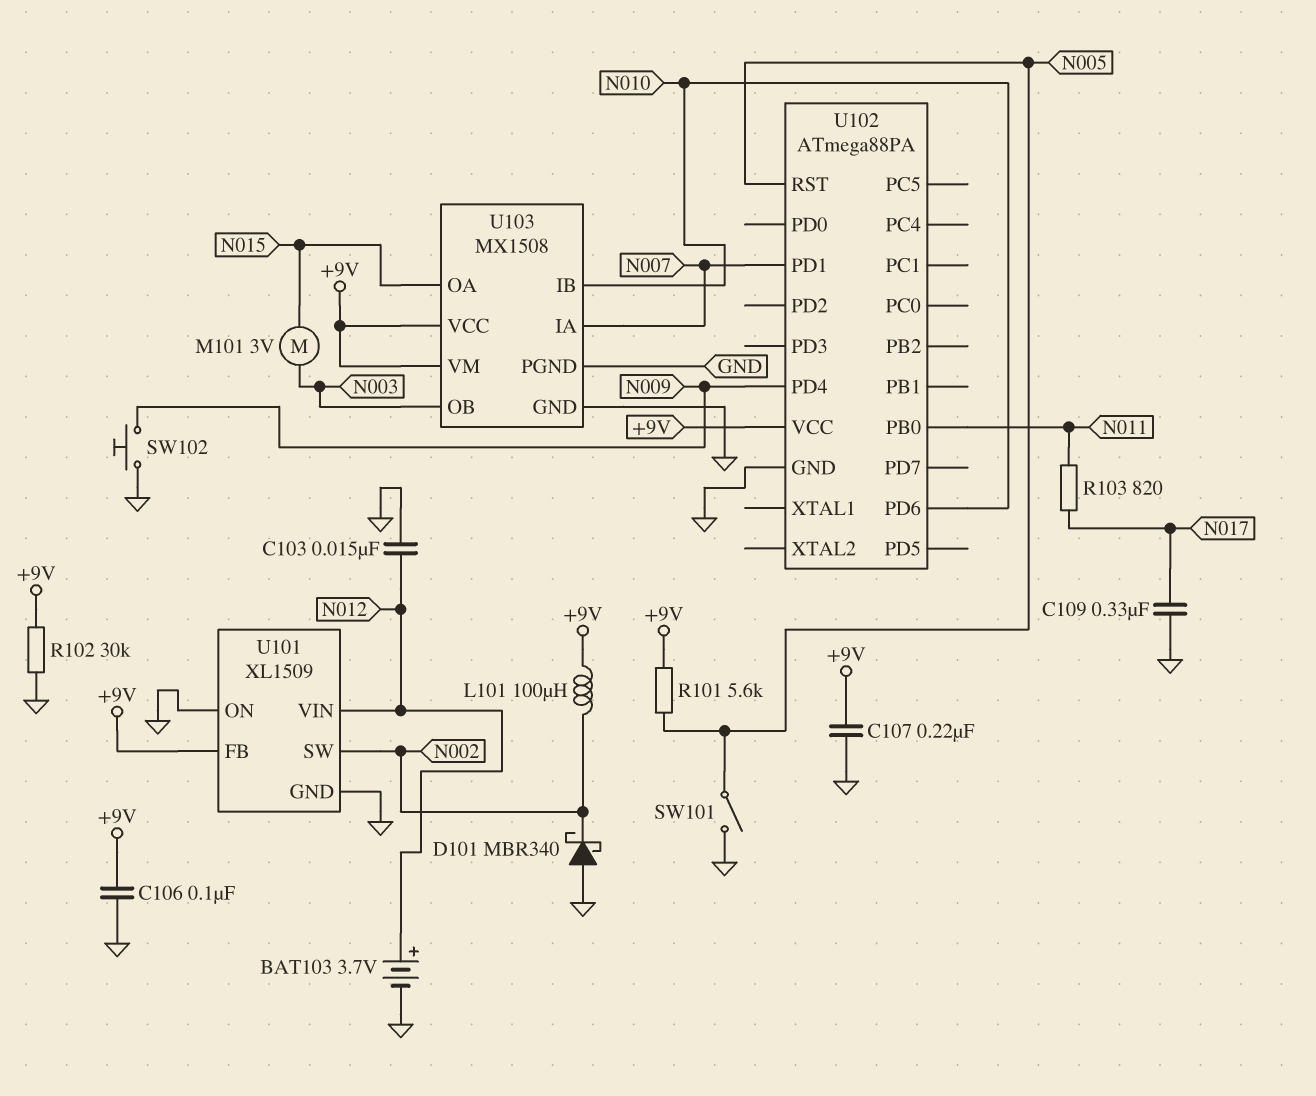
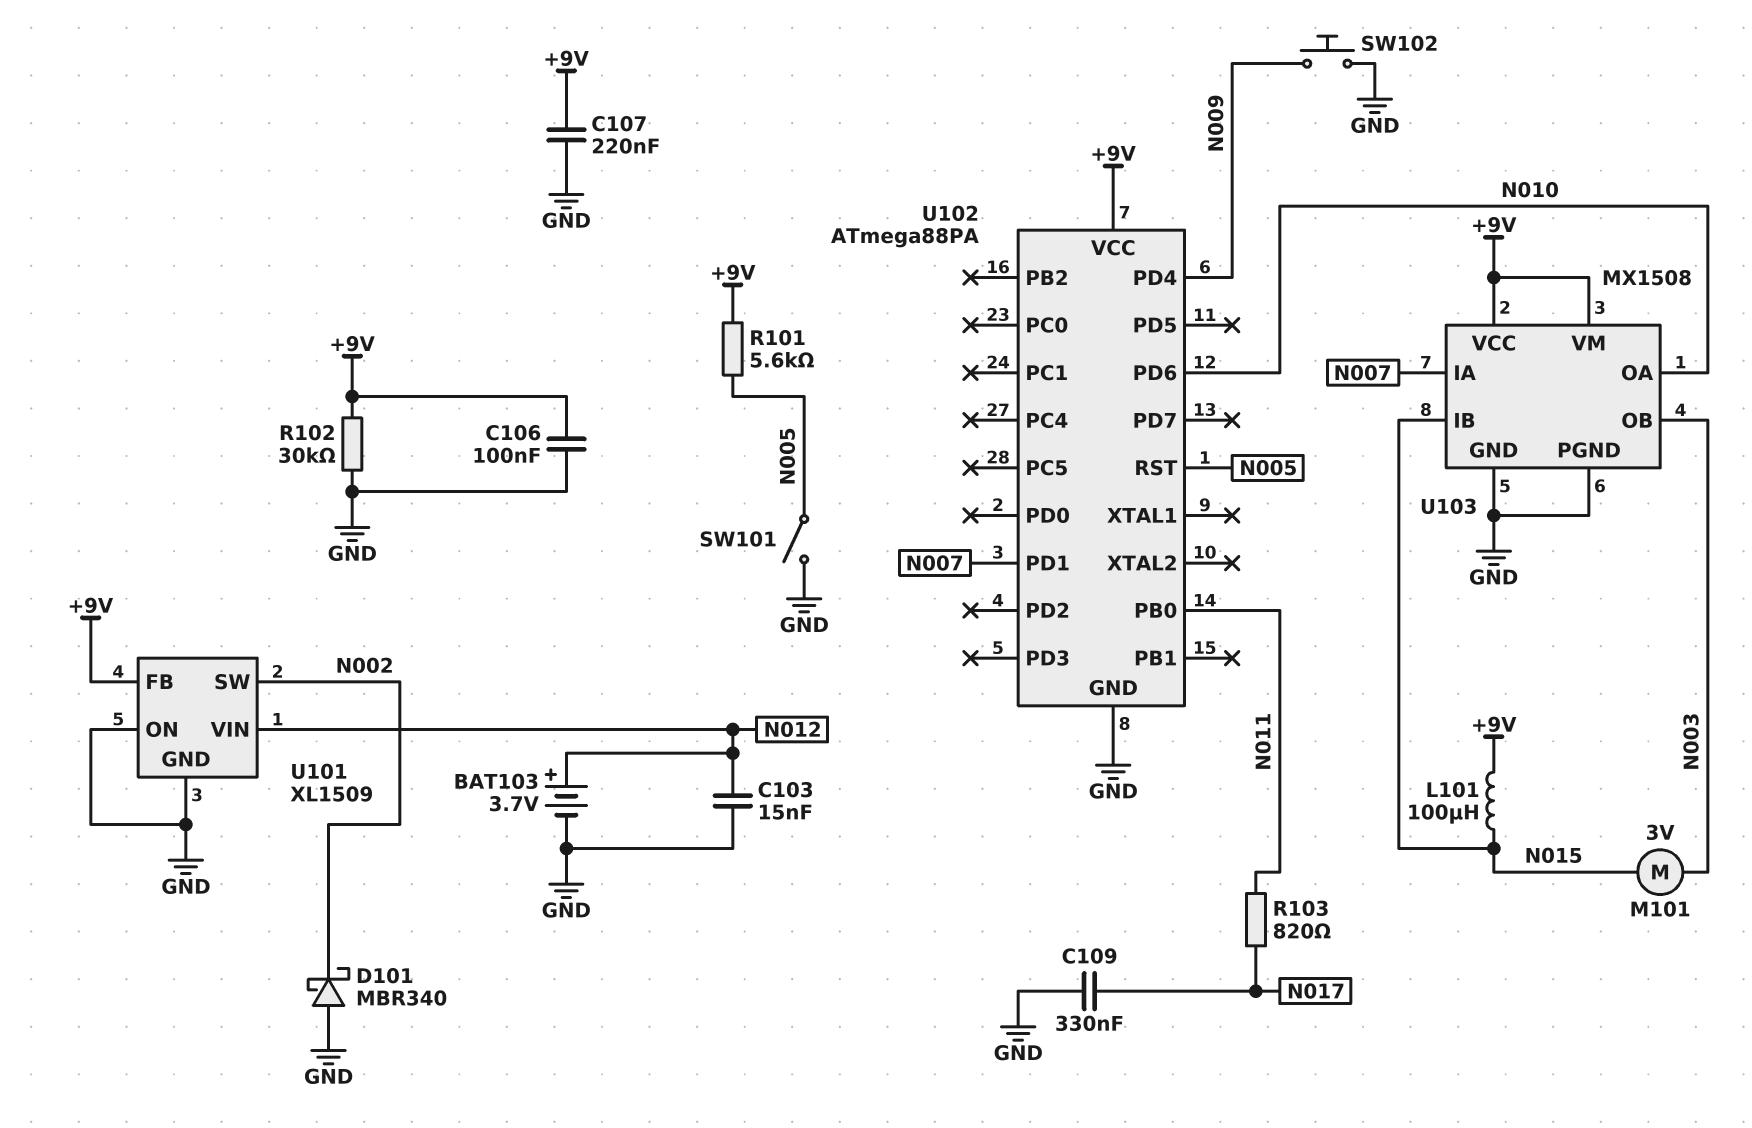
L101: 100uH (+9V, N002) -> 100uH (+9V, N015)
U103 pin IB: N010 -> N015
U103 pin OA: N015 -> N010

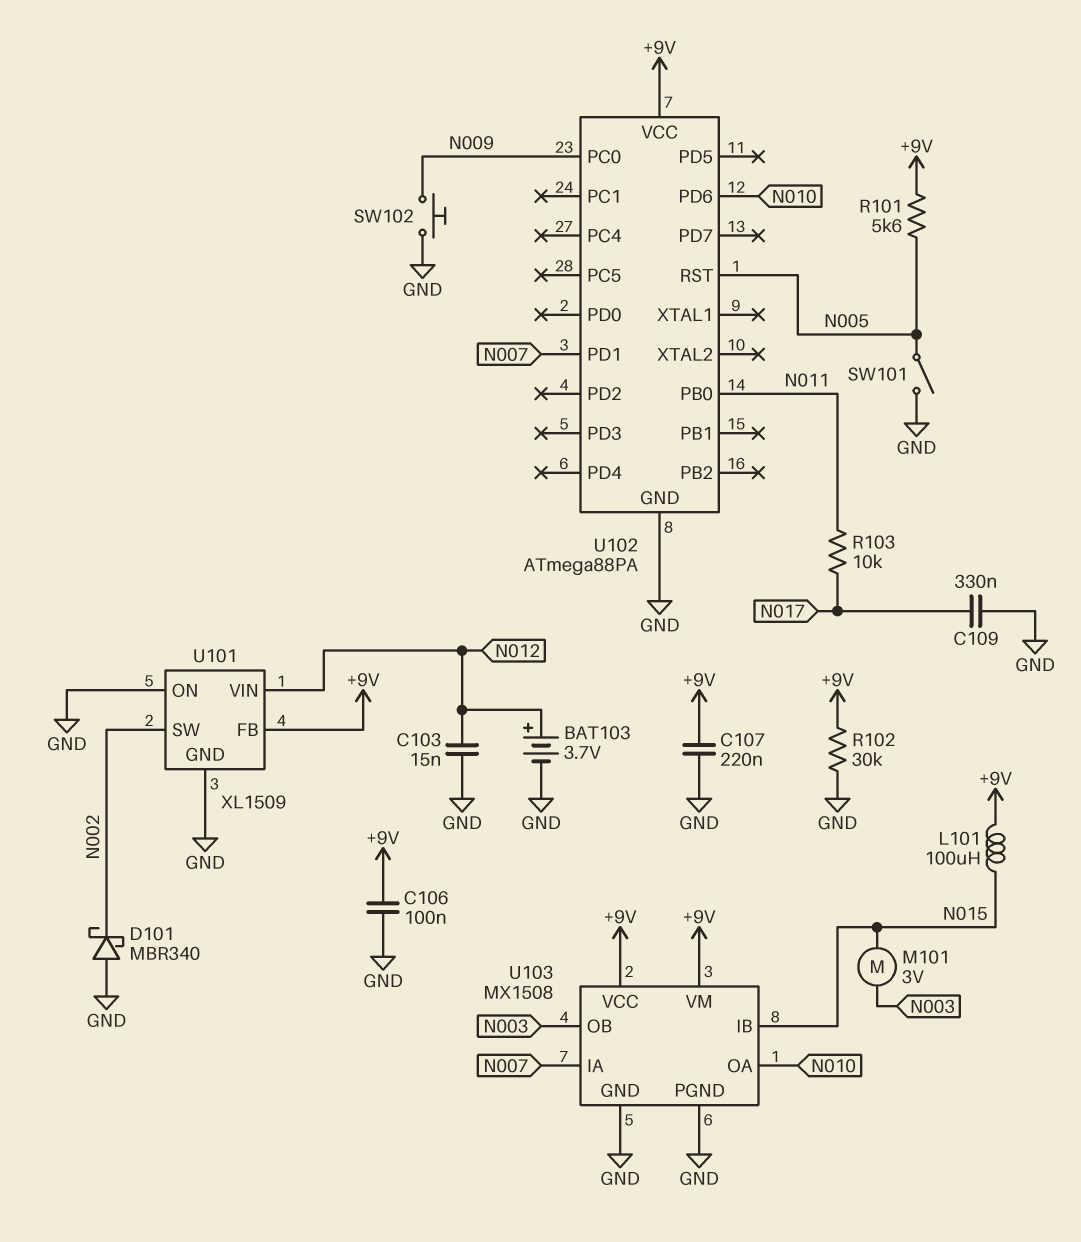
R103: 820 (N011, N017) -> 10k (N011, N017)
U102 pin PC0: none -> N009
U102 pin PD4: N009 -> none

